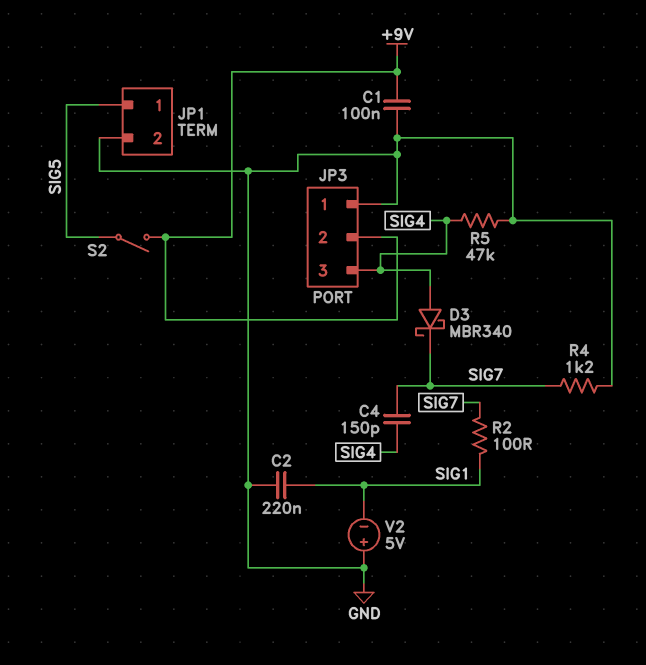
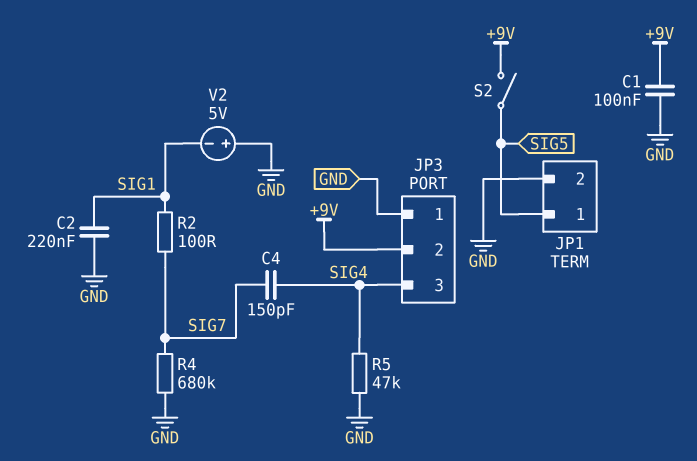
D3: schottky MBR340 (A SIG4, K SIG7) -> none
R4: 1.2k (GND, SIG7) -> 680k (GND, SIG7)

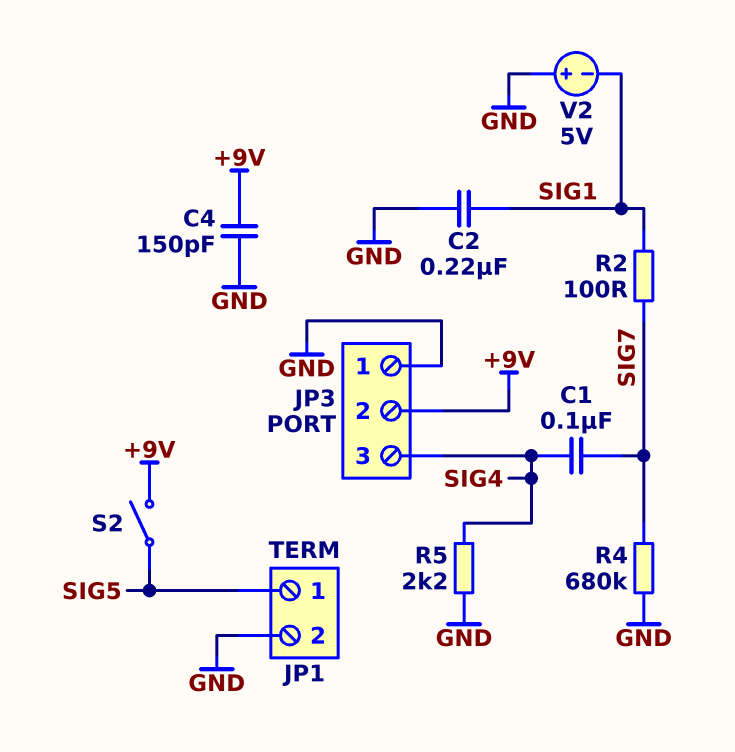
C1: 100nF (+9V, GND) -> 100nF (SIG4, SIG7)
C4: 150pF (SIG4, SIG7) -> 150pF (+9V, GND)
R5: 47k (GND, SIG4) -> 2.2k (GND, SIG4)

